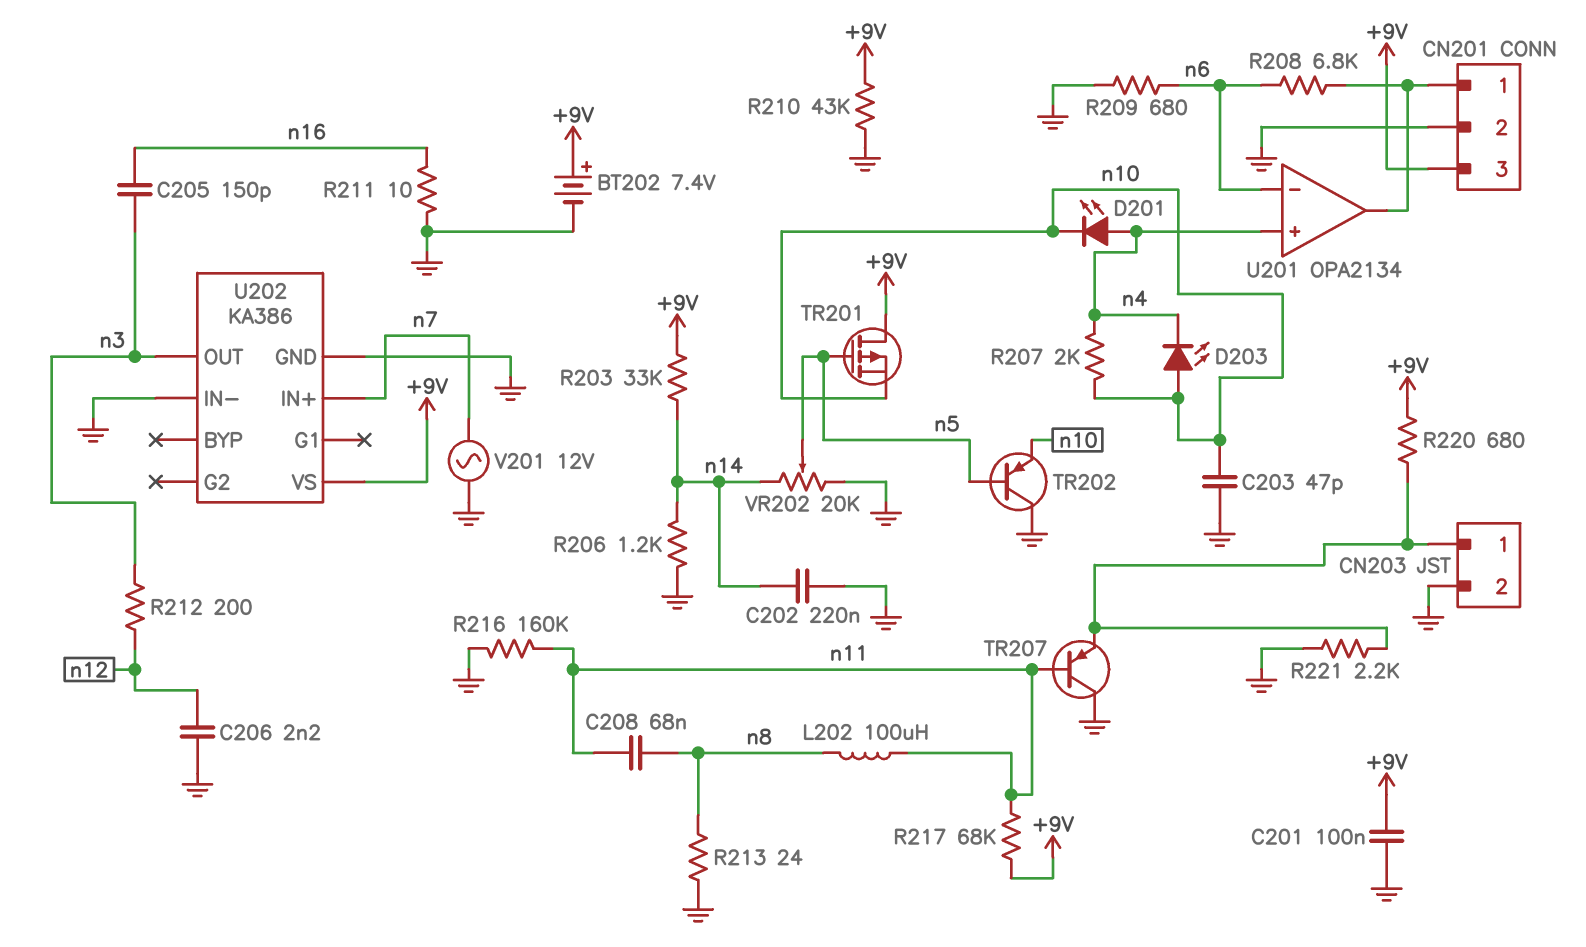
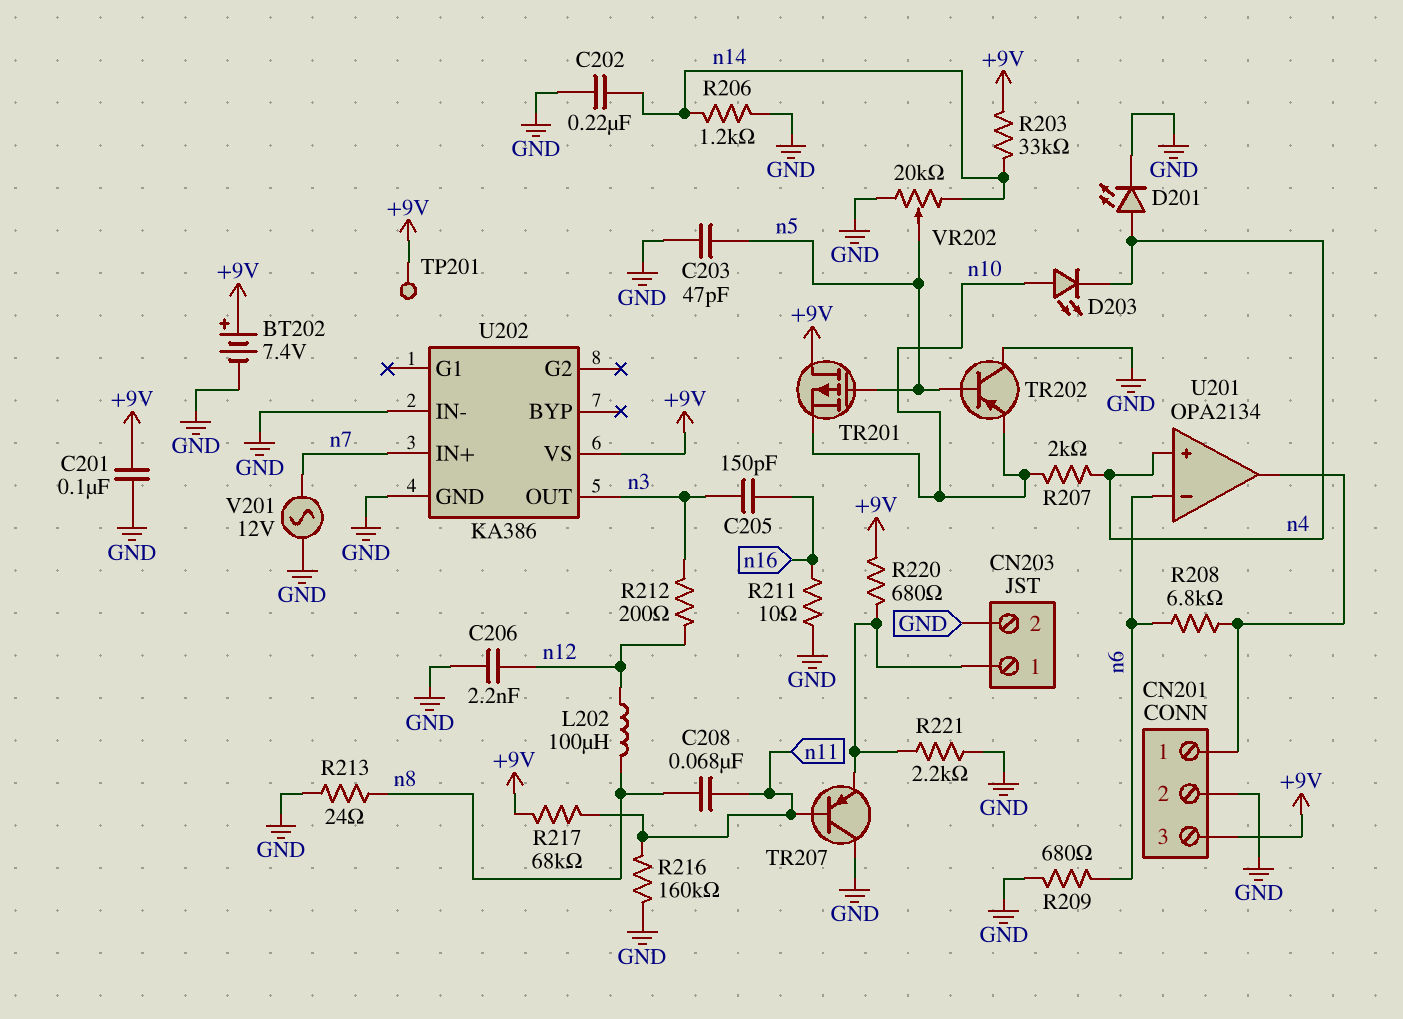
C203: 47pF (GND, n10) -> 47pF (GND, n5)
D201: LED (A n4, K n10) -> LED (A n4, K GND)
L202: 100uH (n8, n11) -> 100uH (n8, n12)
R210: 43k (+9V, GND) -> none
TP201: none -> test point (+9V)

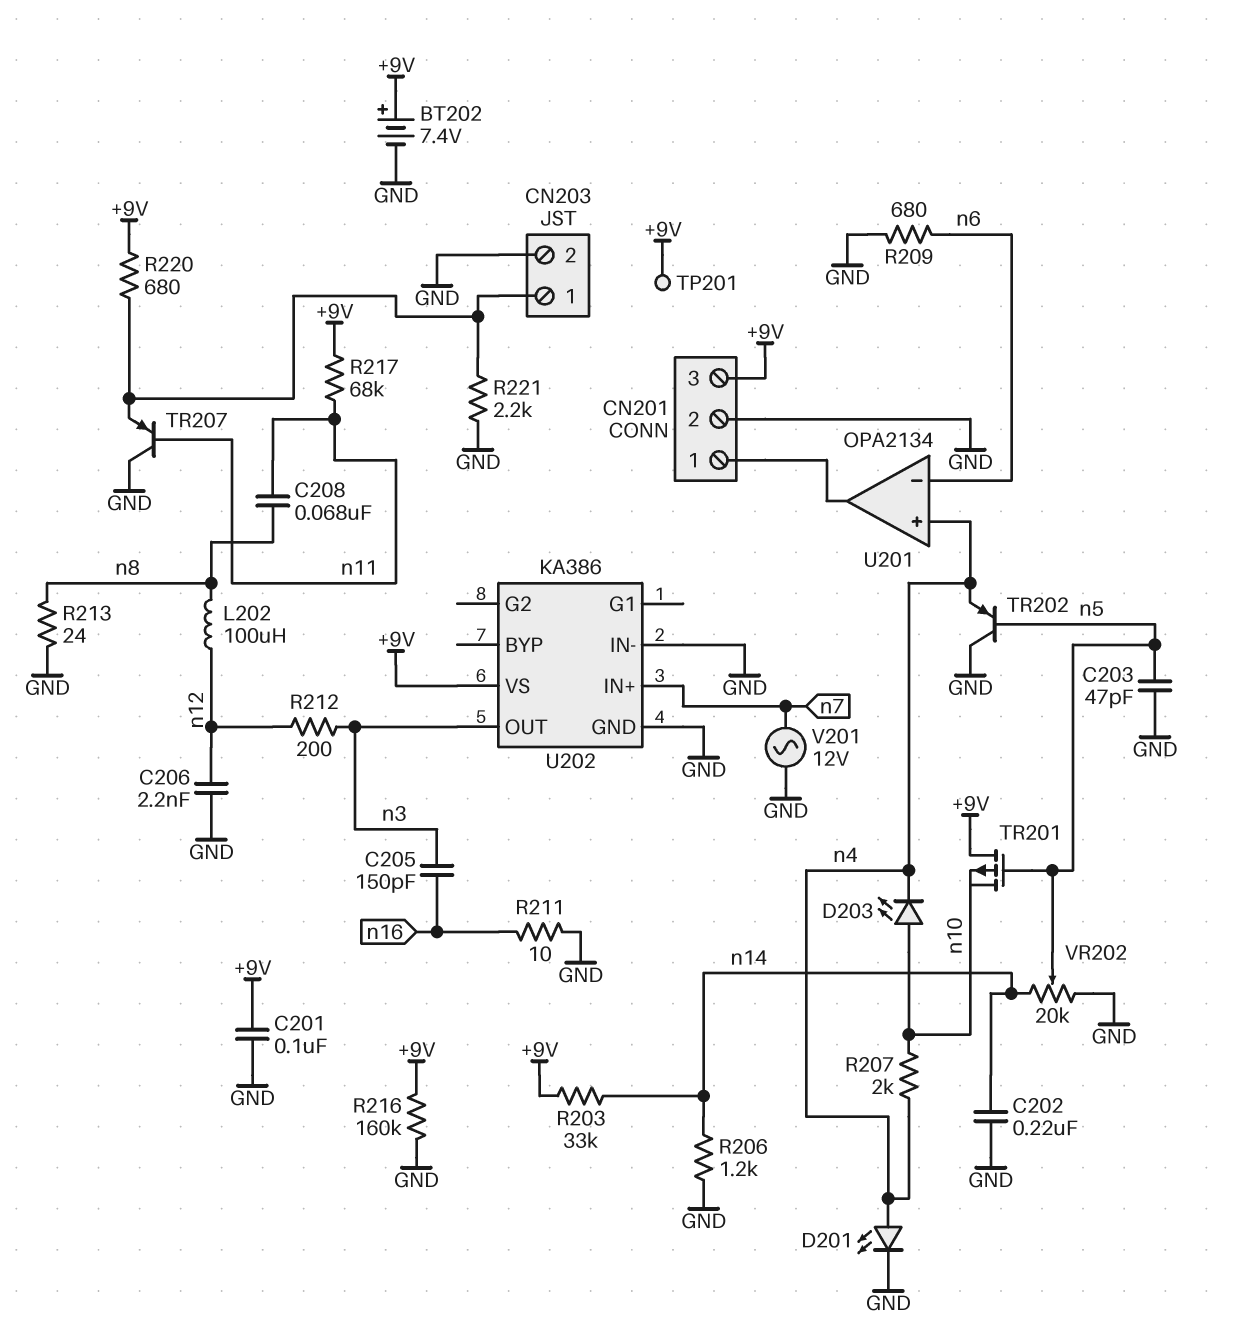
R208: 6.8k (CN201/1, n6) -> none
R216: 160k (GND, n11) -> 160k (+9V, GND)
TR202: PNP (B n5, C GND, E n10) -> PNP (B n5, C GND, E n4)

